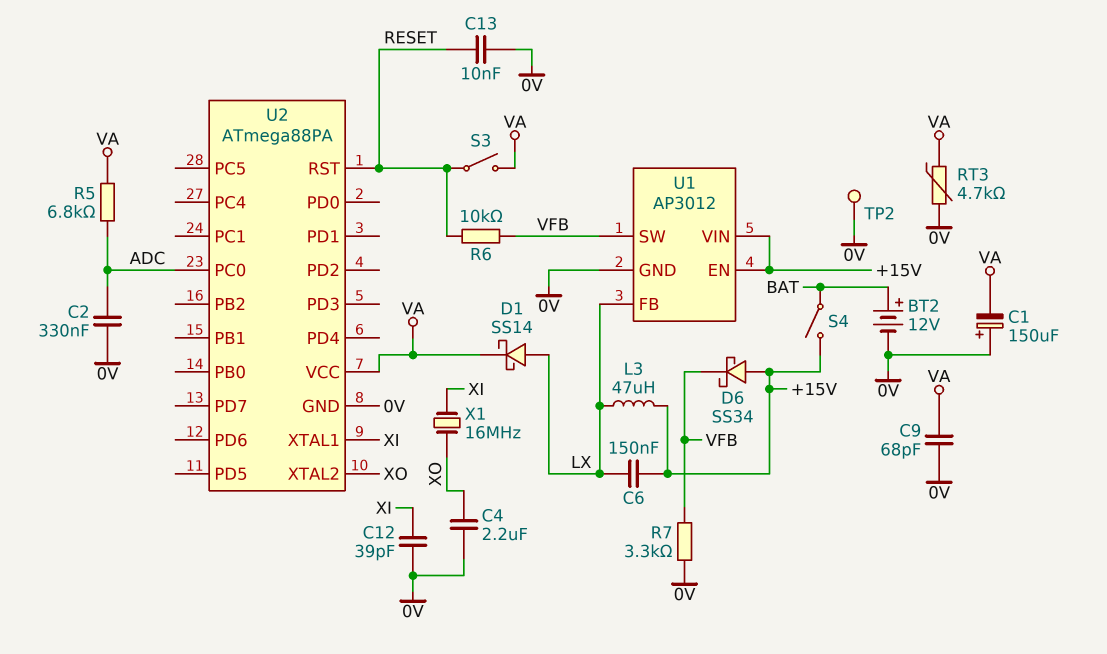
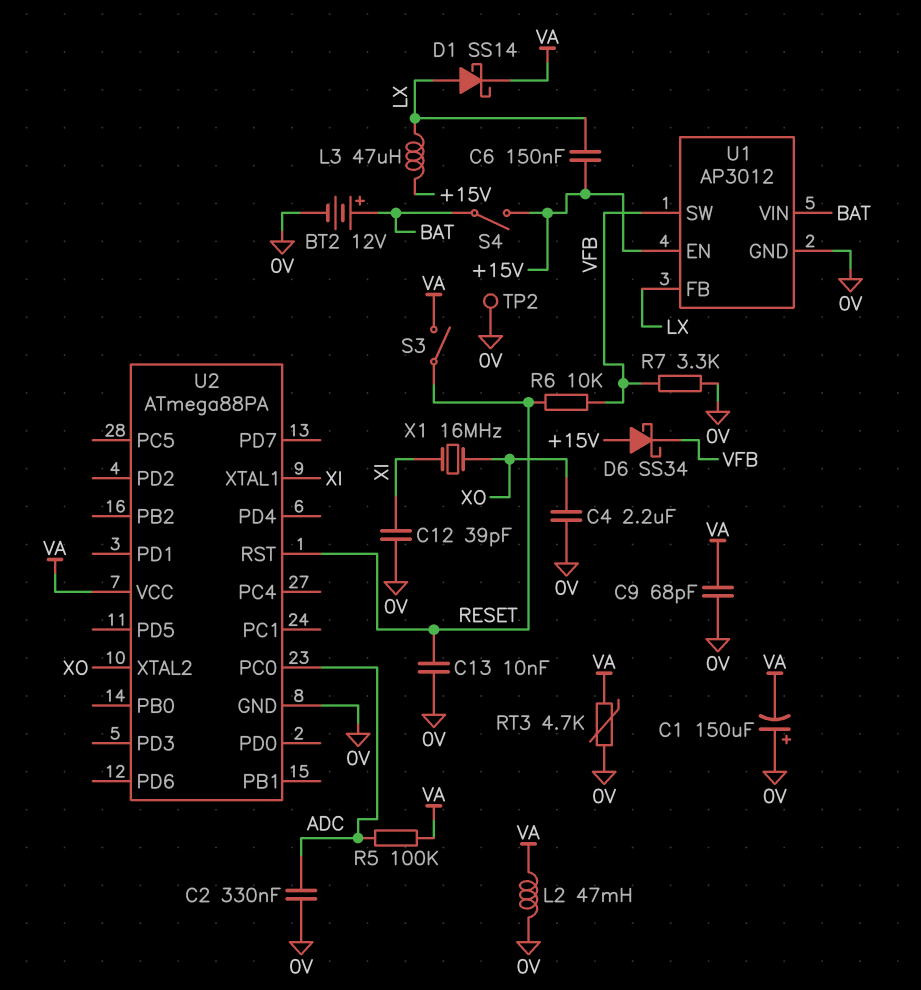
L2: none -> 47mH (0V, VA)
R5: 6.8k (ADC, VA) -> 100k (ADC, VA)
U1 pin VIN: +15V -> BAT

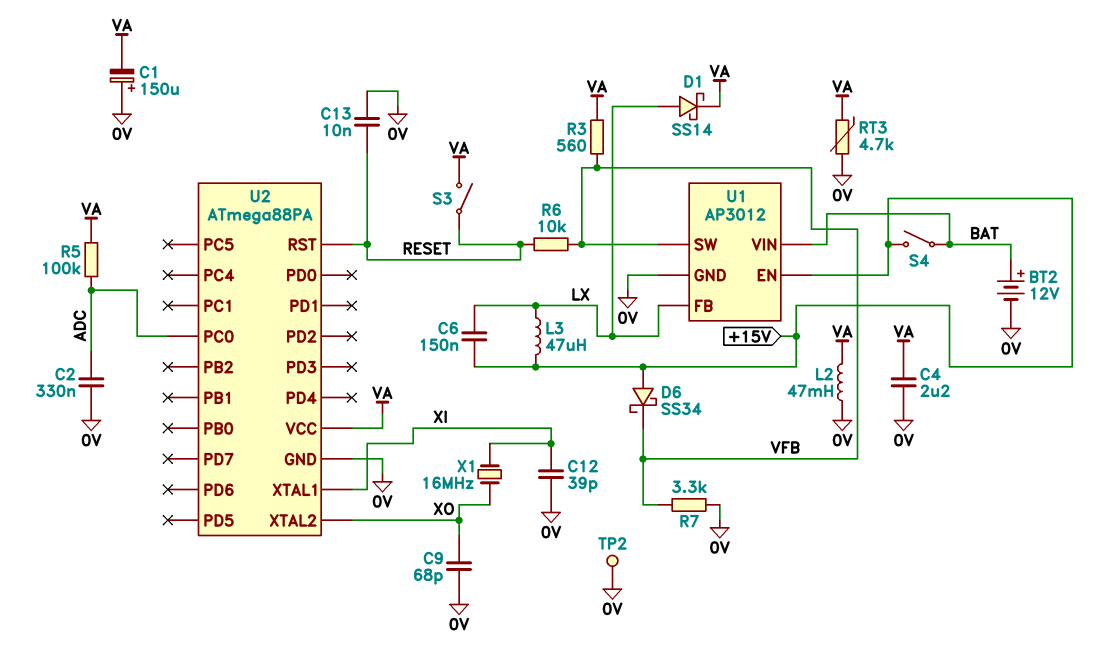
C4: 2.2uF (0V, XO) -> 2.2uF (0V, VA)
C9: 68pF (0V, VA) -> 68pF (0V, XO)
R3: none -> 560 (VA, VFB)

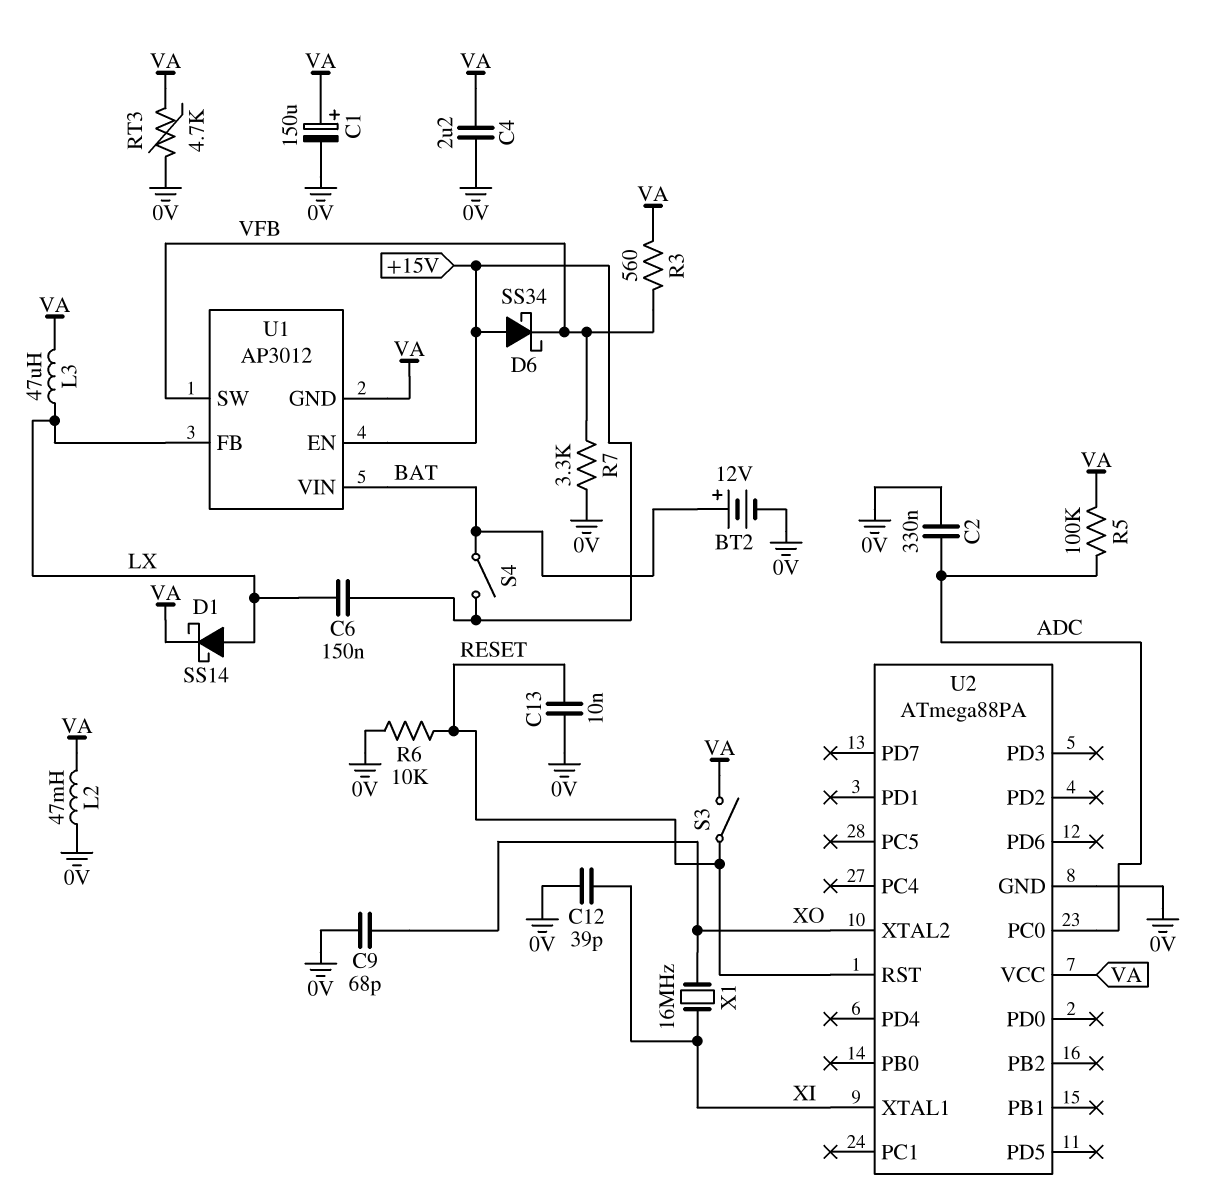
C1: 150uF (plus 0V, minus VA) -> 150uF (plus VA, minus 0V)
L3: 47uH (+15V, LX) -> 47uH (LX, VA)
R6: 10k (RESET, VFB) -> 10k (0V, RESET)
TP2: test point (0V) -> none
U1 pin GND: 0V -> VA

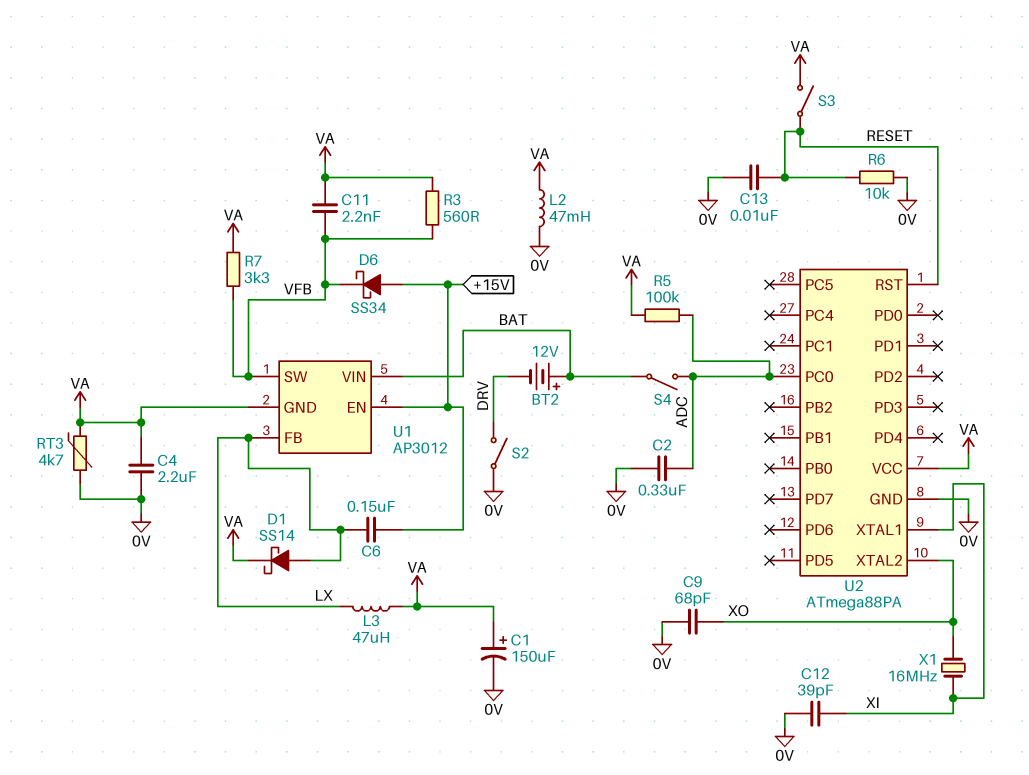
BT2: 12V (plus BAT, minus 0V) -> 12V (plus BAT, minus DRV)
C11: none -> 2.2nF (VA, VFB)
R7: 3.3k (0V, VFB) -> 3.3k (VA, VFB)
S2: none -> switch (0V, DRV)
S4: switch (+15V, BAT) -> switch (ADC, BAT)

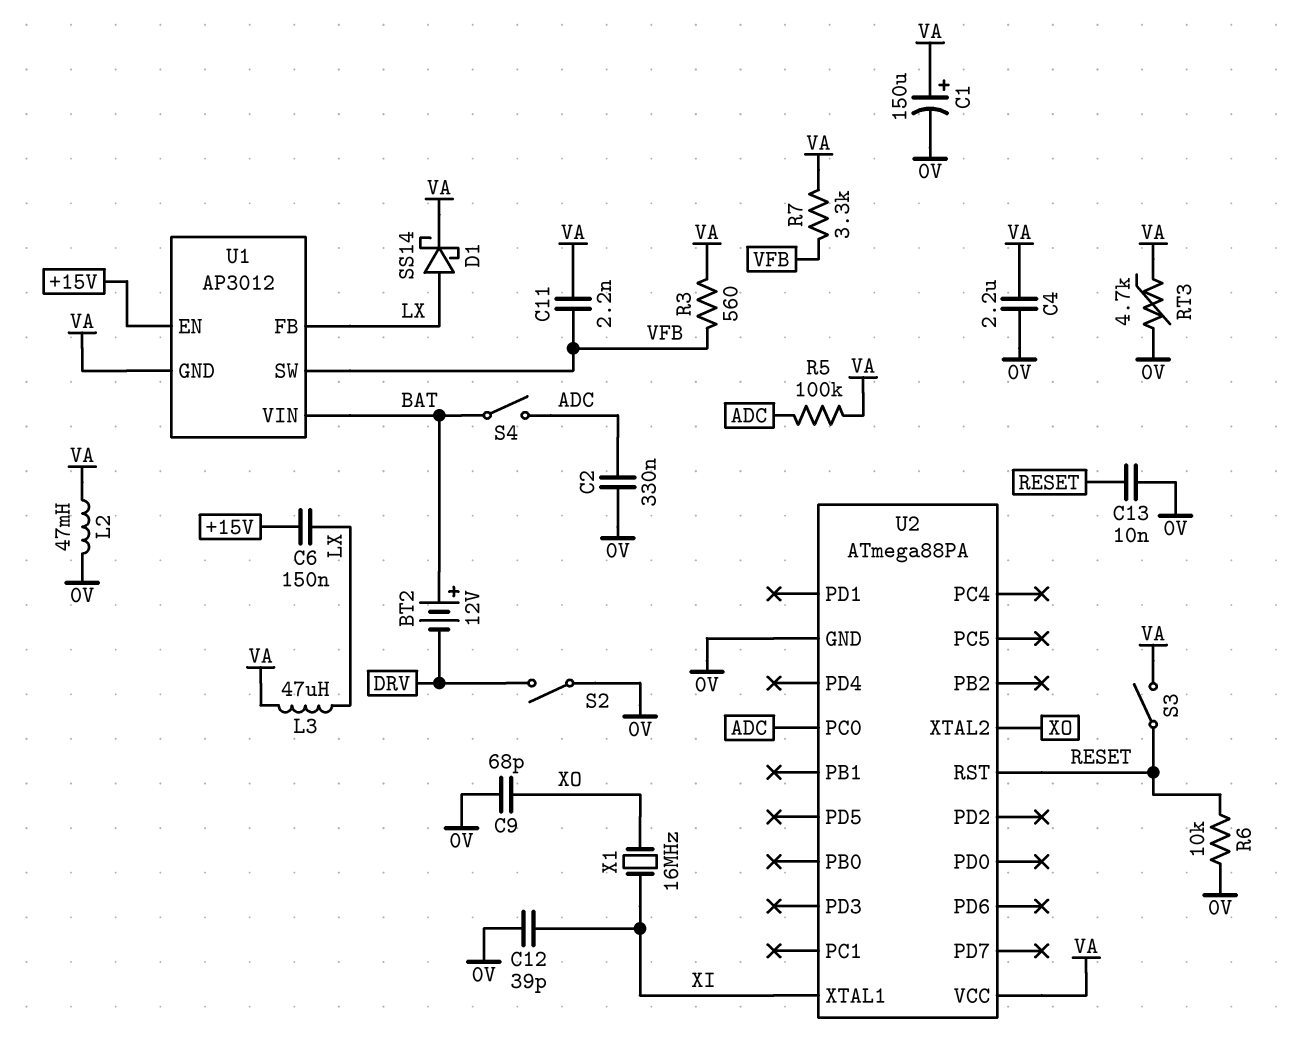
D6: schottky SS34 (A +15V, K VFB) -> none

